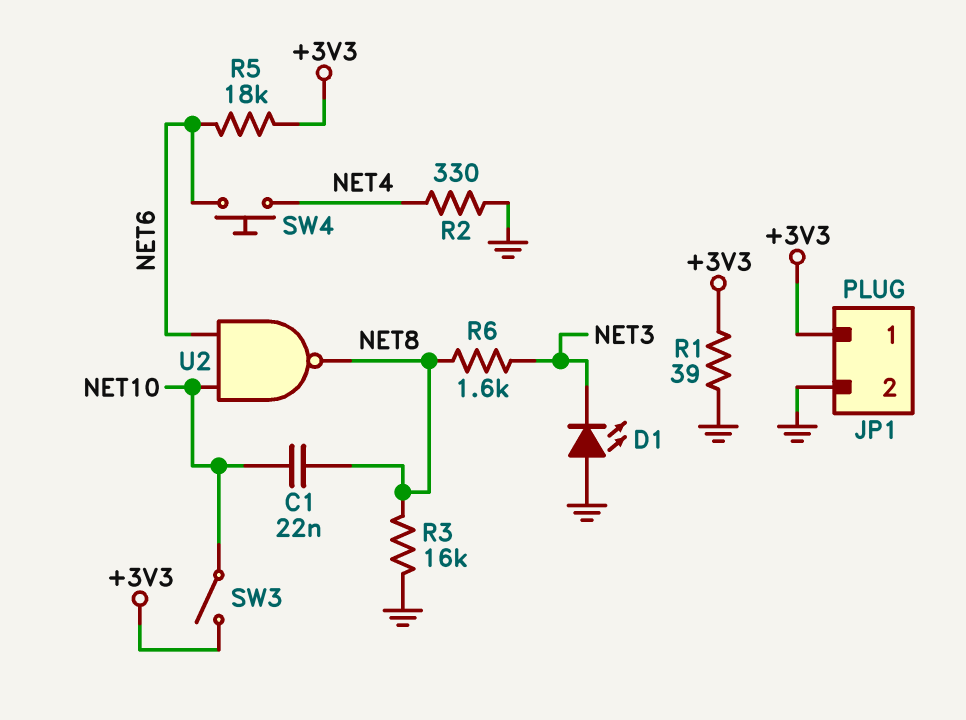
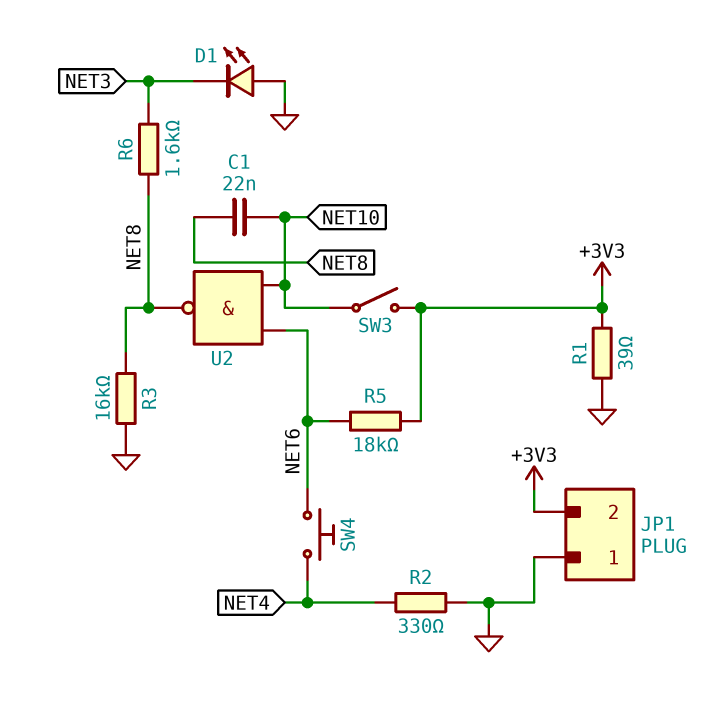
JP1 pin 1: +3V3 -> GND
JP1 pin 2: GND -> +3V3

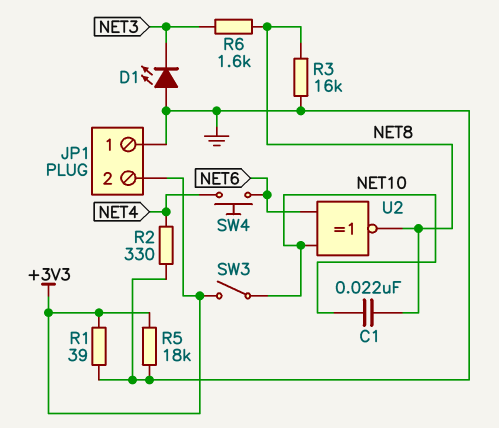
R5: 18k (+3V3, NET6) -> 18k (+3V3, GND)
U2: NAND (in NET6, in NET10, out NET8) -> XNOR (in NET6, in NET10, out NET8)

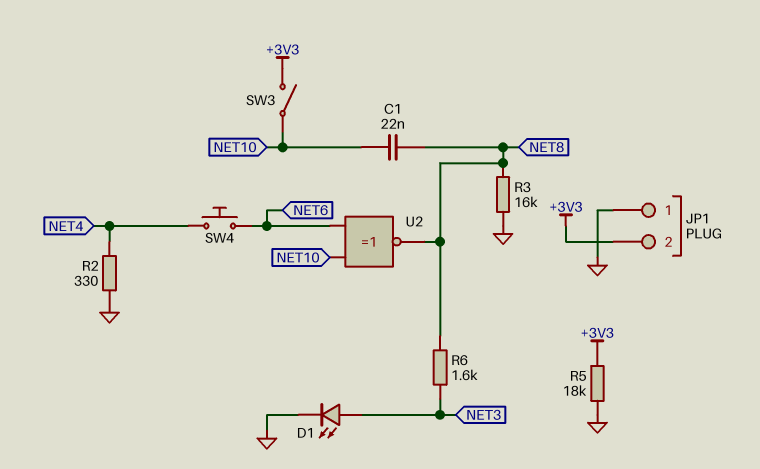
D1: LED (A GND, K NET3) -> LED (A NET3, K GND)
R1: 39 (+3V3, GND) -> none

